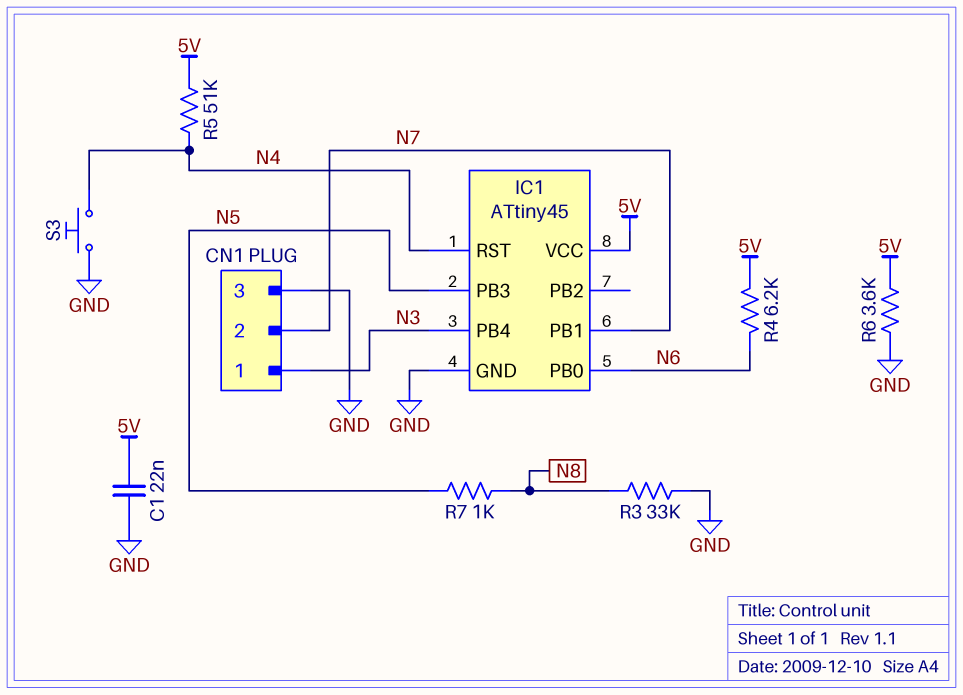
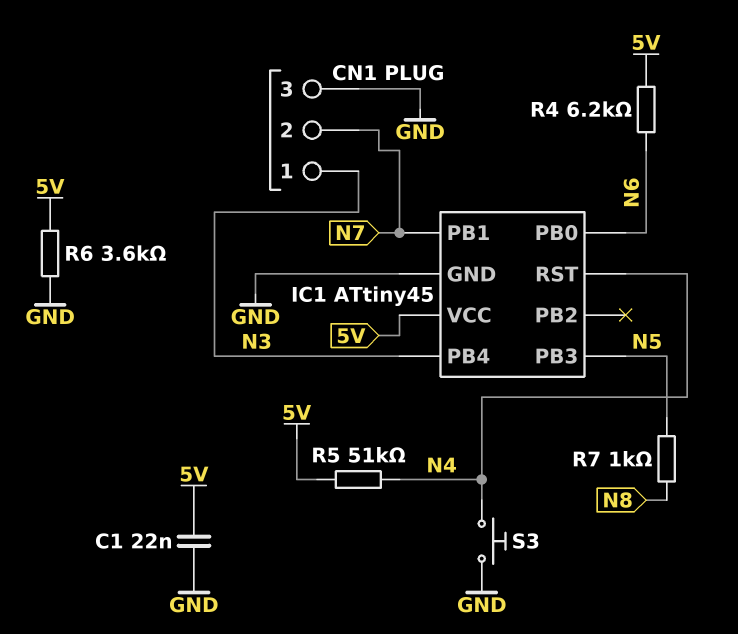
R3: 33k (GND, N8) -> none

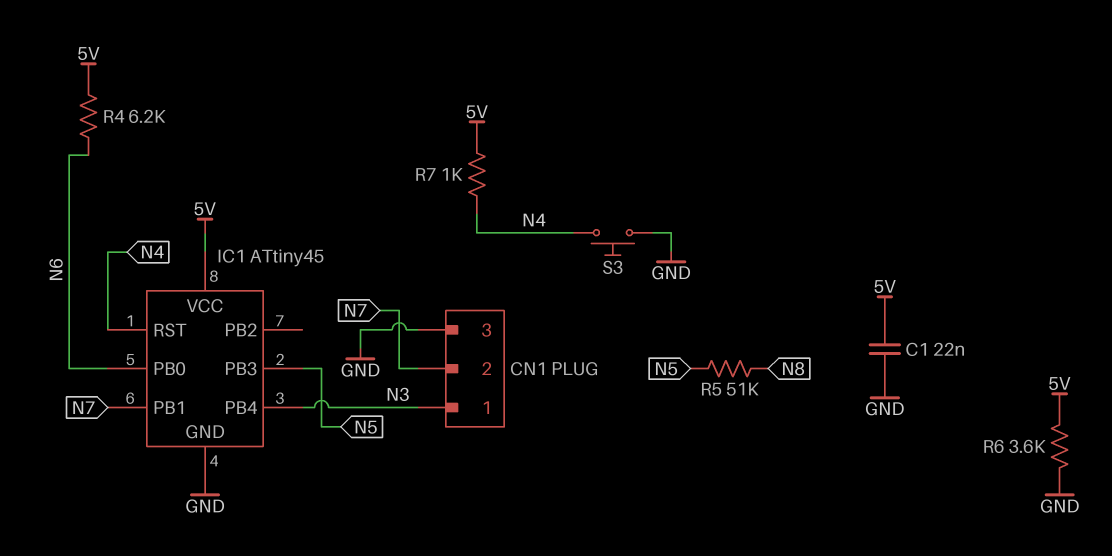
R5: 51k (5V, N4) -> 51k (N5, N8)
R7: 1k (N5, N8) -> 1k (5V, N4)

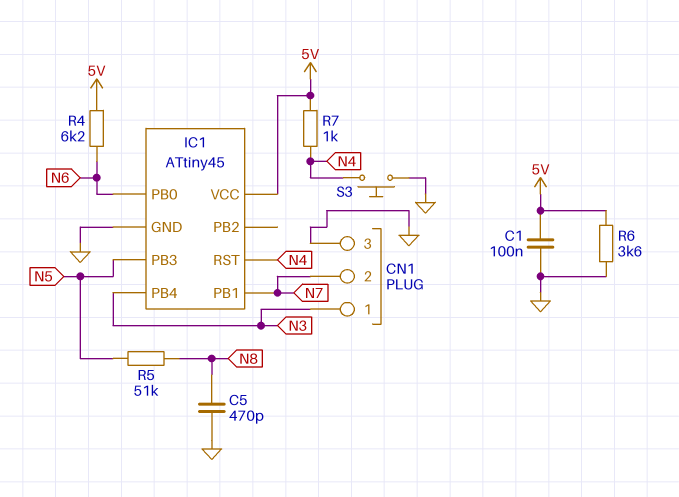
C1: 22nF (5V, GND) -> 100nF (5V, GND)
C5: none -> 470pF (GND, N8)

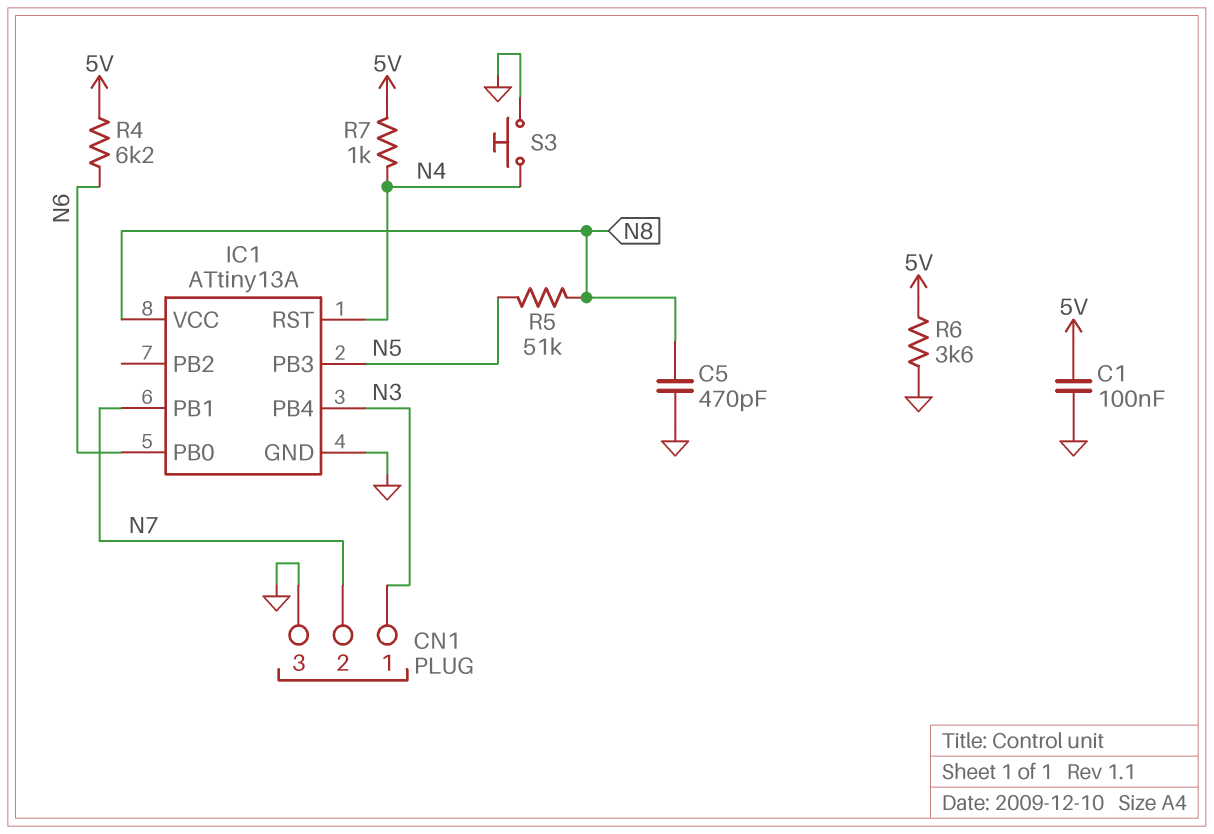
IC1: ATtiny45 -> ATtiny13A
IC1 pin VCC: 5V -> N8

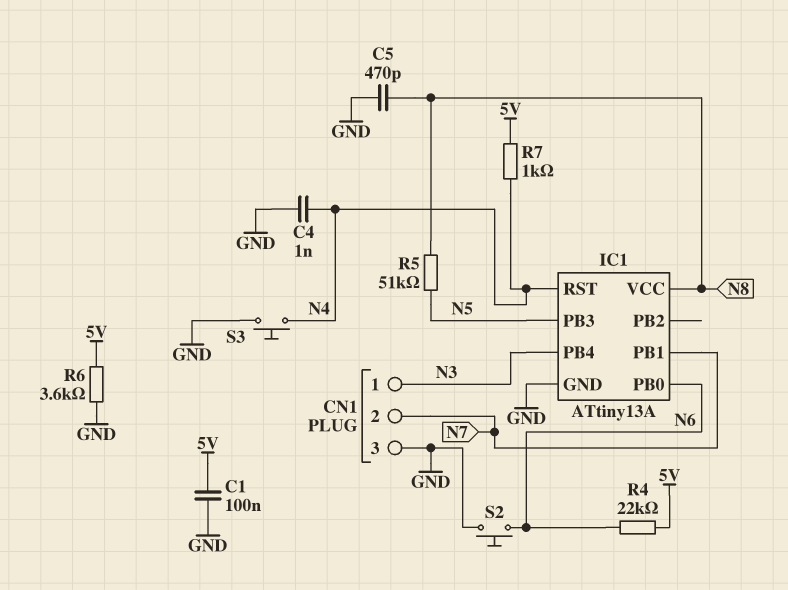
C4: none -> 1nF (GND, N4)
R4: 6.2k (5V, N6) -> 22k (5V, N6)
S2: none -> button (GND, N6)

